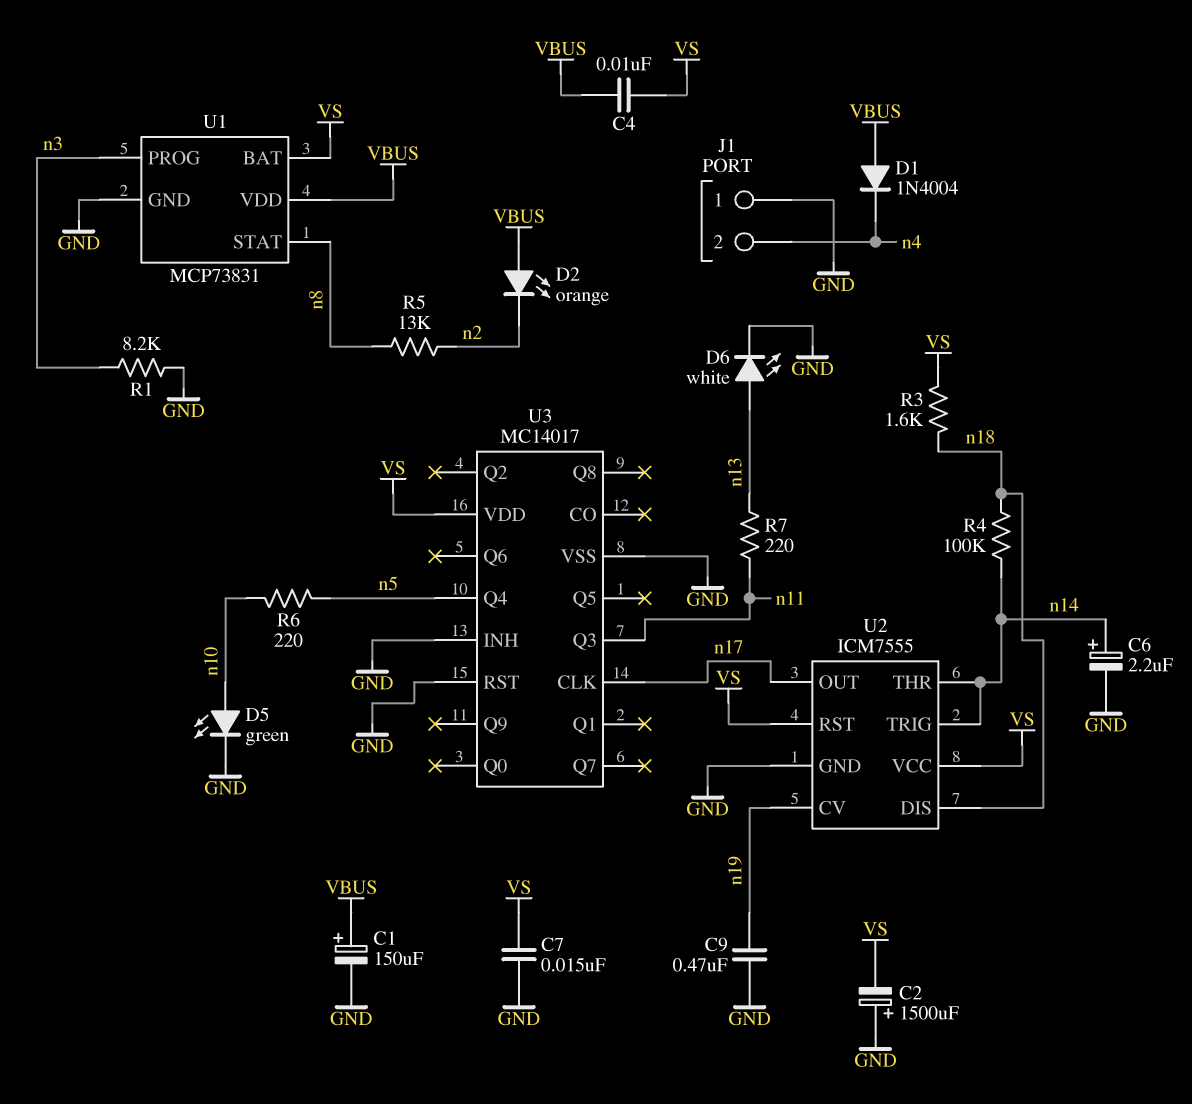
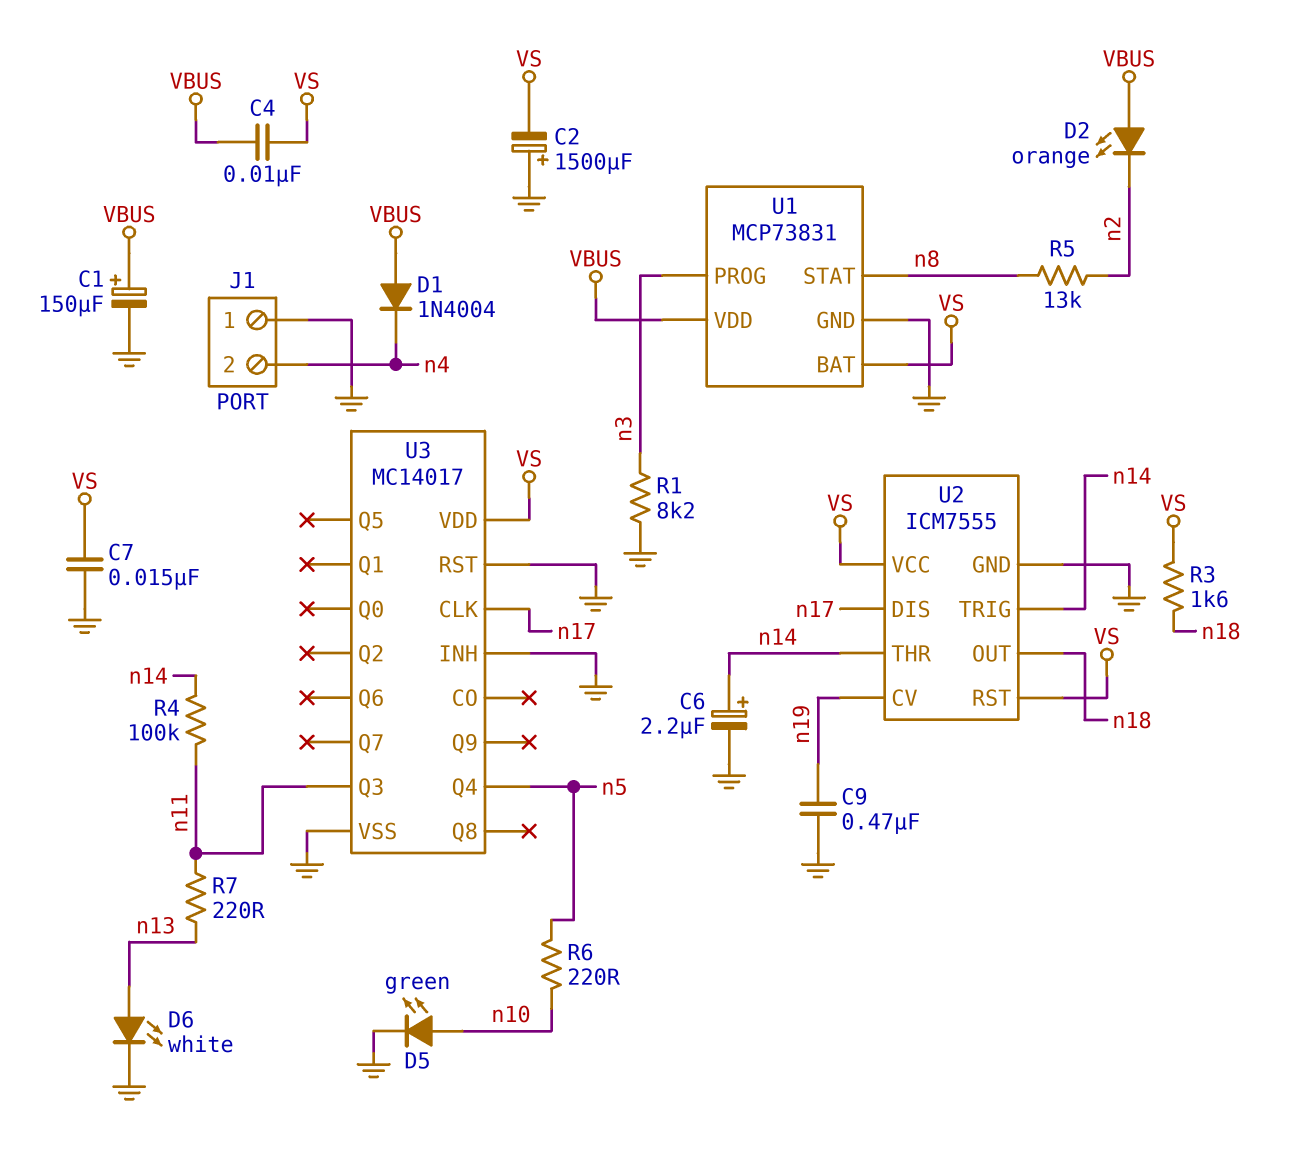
R4: 100k (n14, n18) -> 100k (n11, n14)
U2 pin DIS: n18 -> n17
U2 pin OUT: n17 -> n18

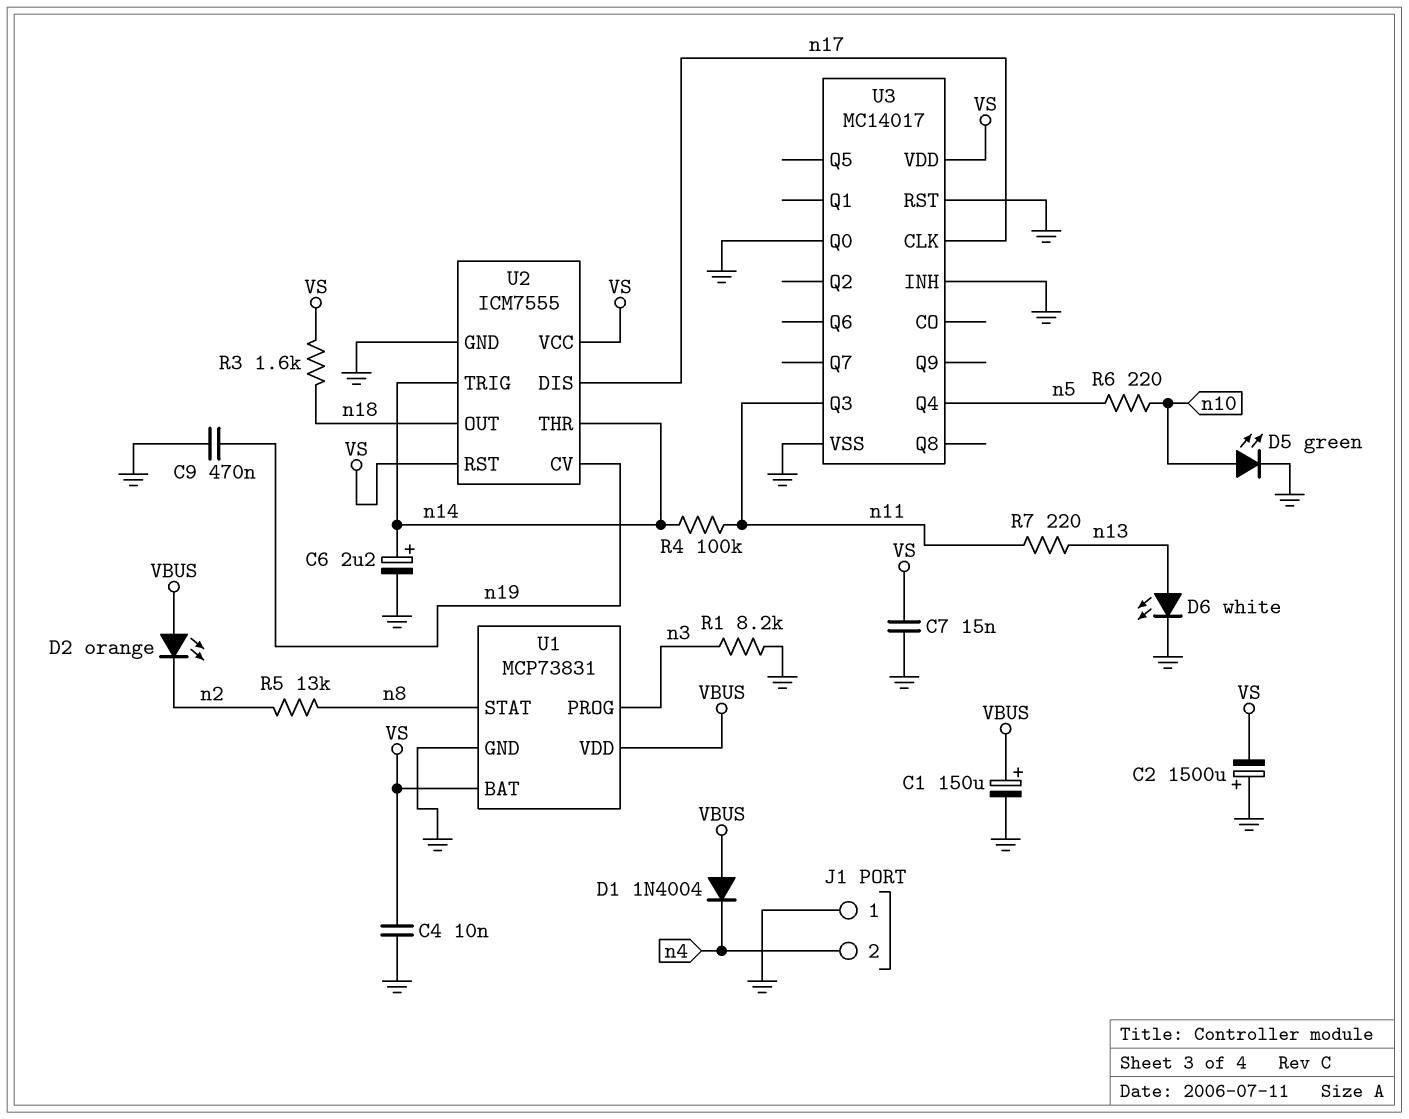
C4: 10nF (VBUS, VS) -> 10nF (GND, VS)
U3 pin Q0: none -> GND

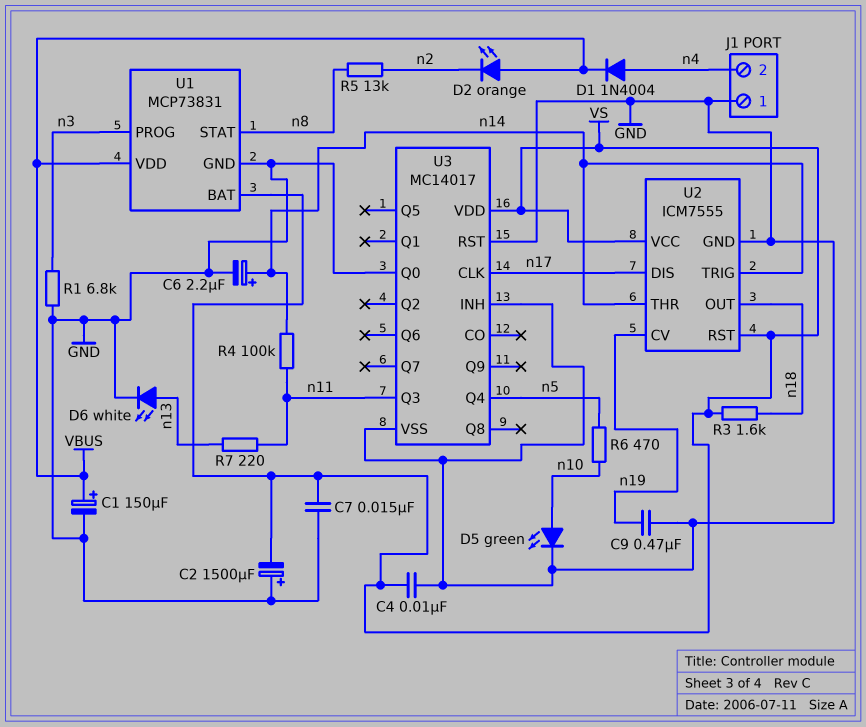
D1: diode 1N4004 (A VBUS, K n4) -> diode 1N4004 (A n4, K VBUS)
R1: 8.2k (GND, n3) -> 6.8k (GND, n3)
R6: 220 (n5, n10) -> 470 (n5, n10)

